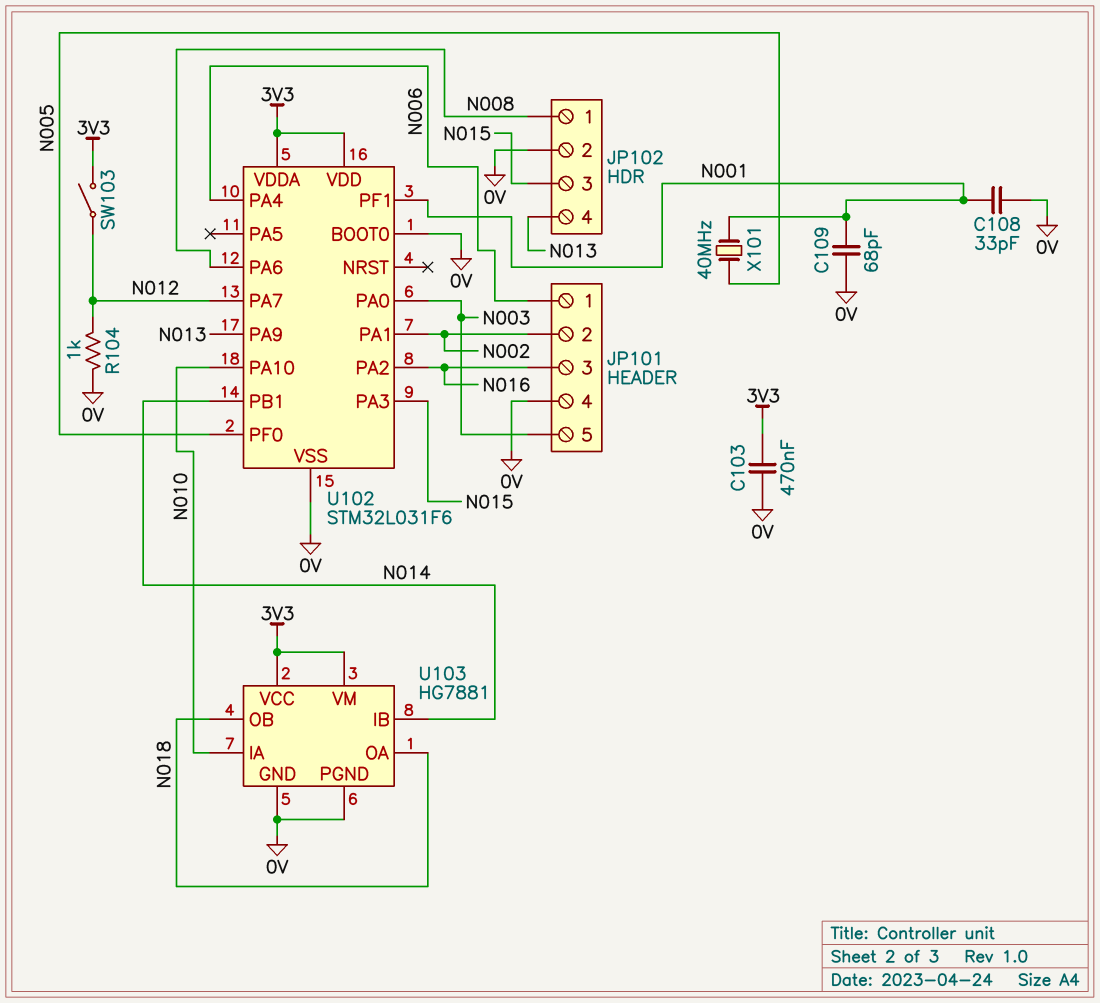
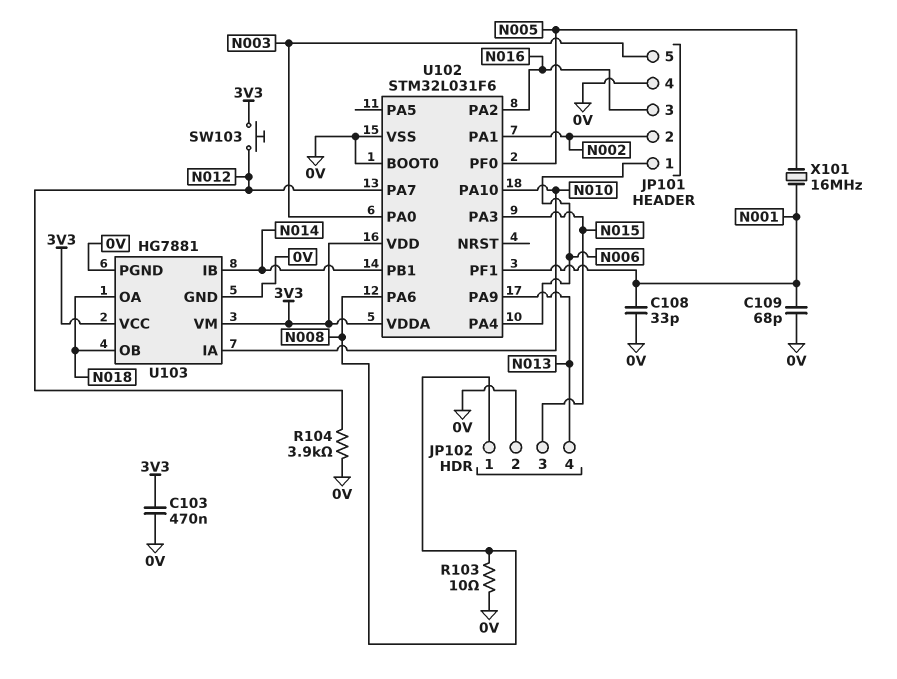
R103: none -> 10 (0V, N008)
R104: 1k (0V, N012) -> 3.9k (0V, N012)
SW103: switch (3V3, N012) -> button (3V3, N012)
X101: 40MHz (N001, N005) -> 16MHz (N001, N005)

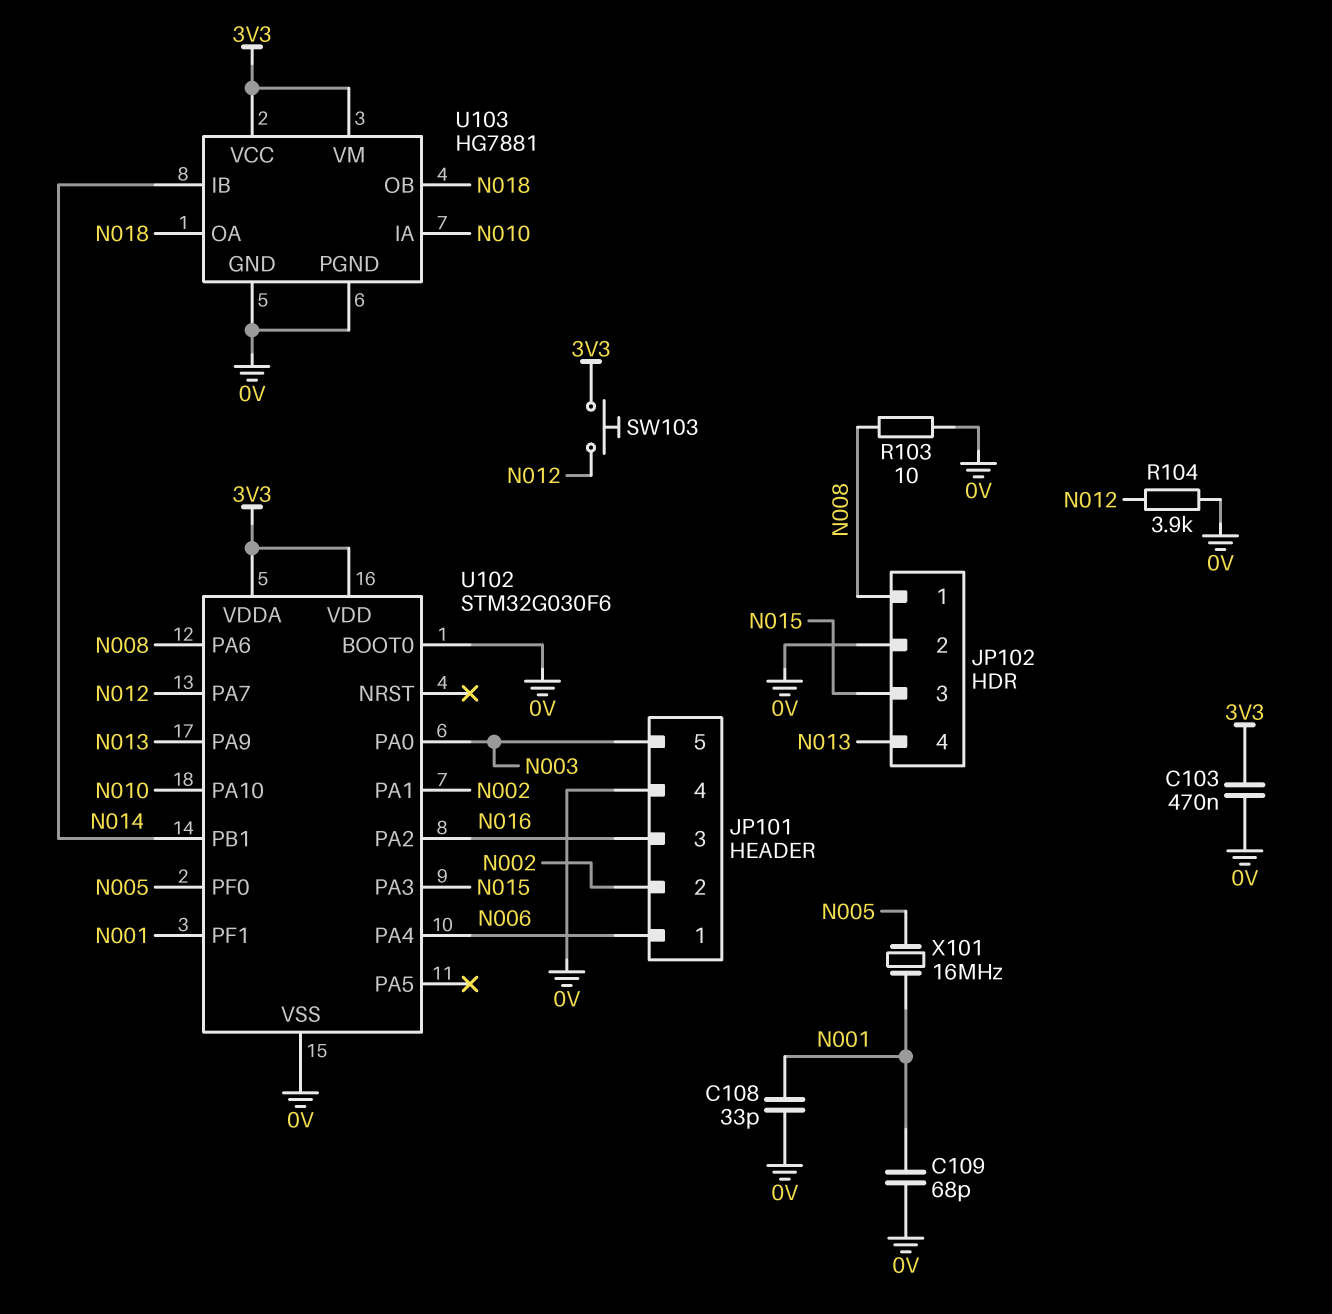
U102: STM32L031F6 -> STM32G030F6

